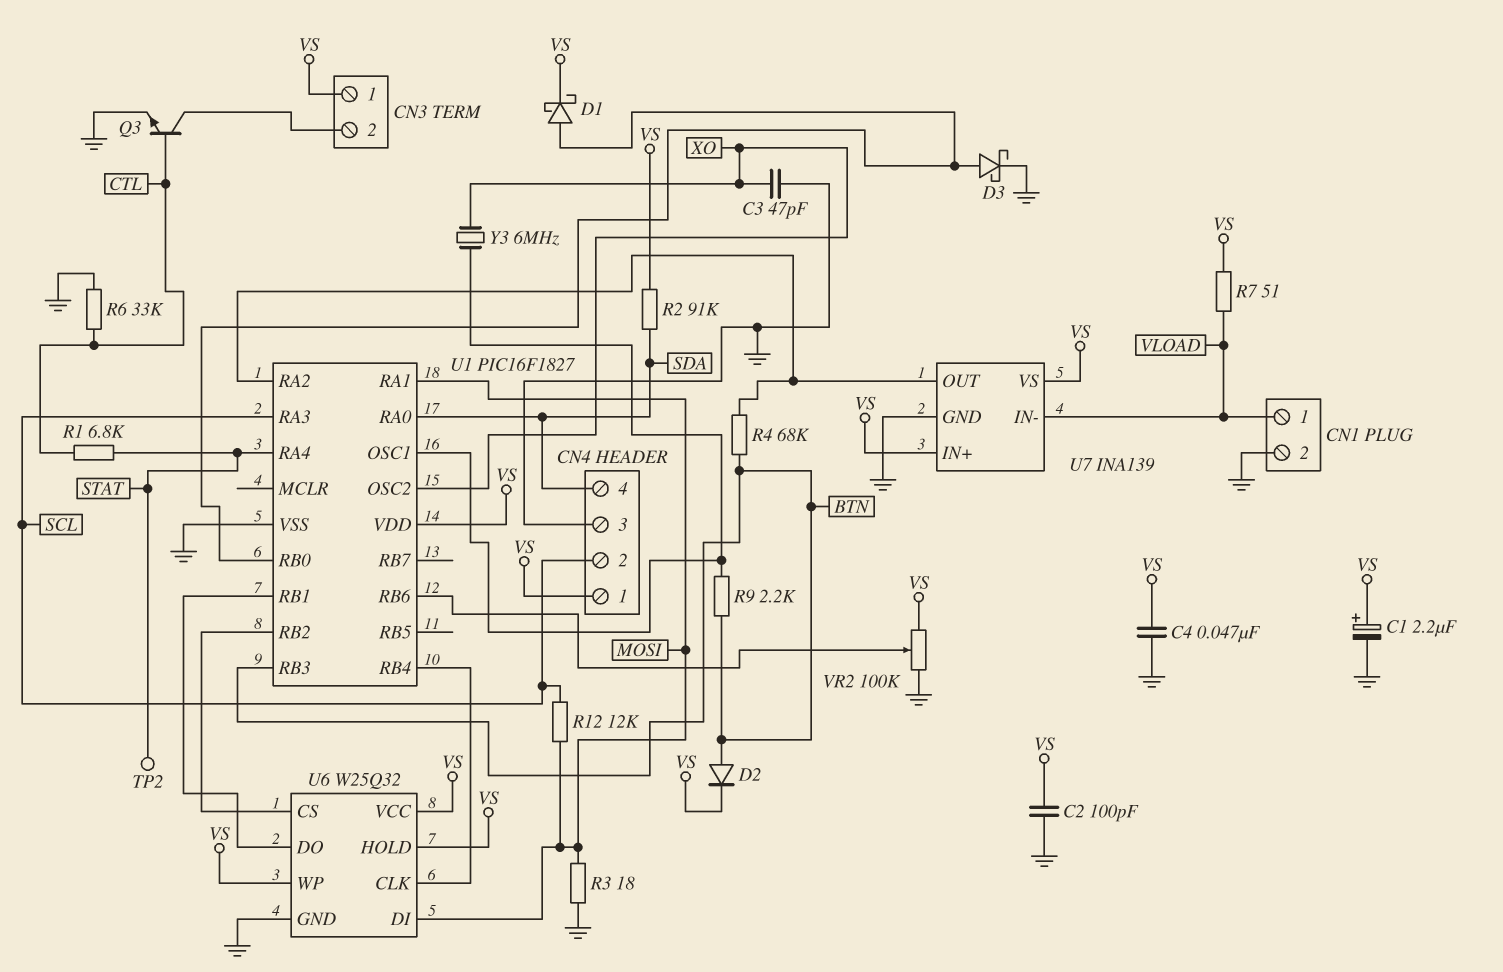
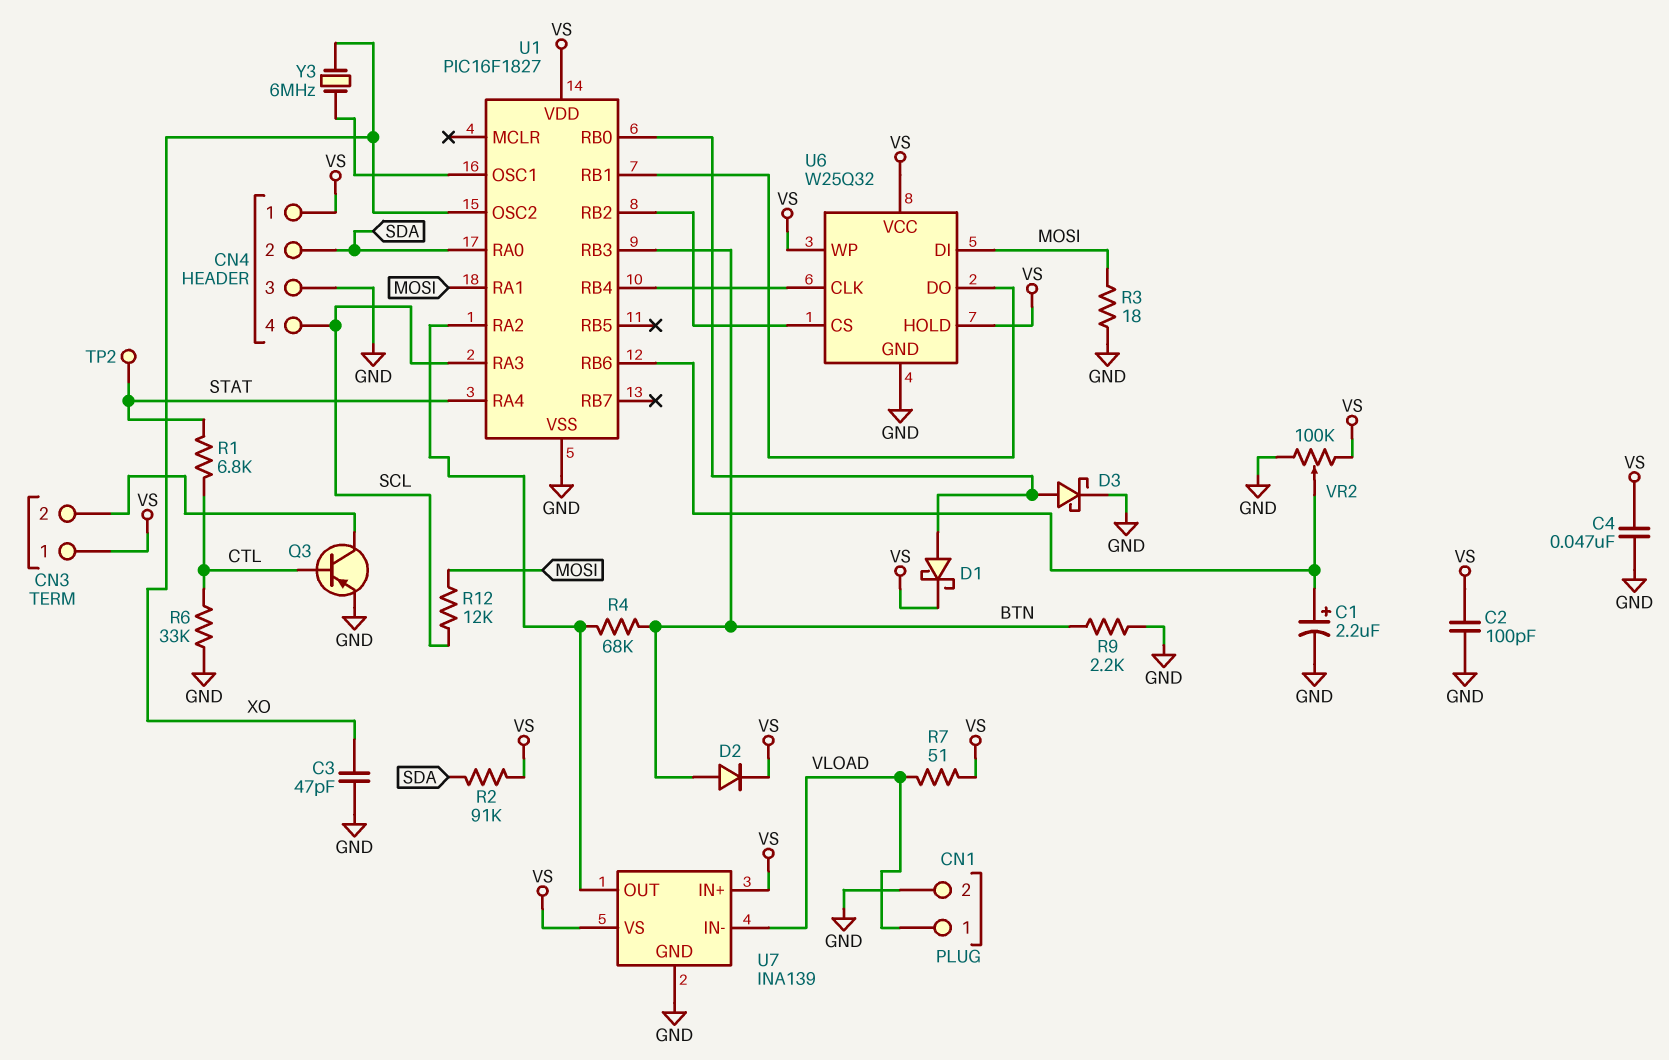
C1: 2.2uF (plus VS, minus GND) -> 2.2uF (plus U1/RB6, minus GND)
CN4 pin 2: SCL -> SDA
CN4 pin 4: SDA -> SCL
Q3: NPN (B CTL, C CN3/2, E GND) -> PNP (B CTL, C CN3/2, E GND)
R9: 2.2k (BTN, U1/OSC1) -> 2.2k (BTN, GND)

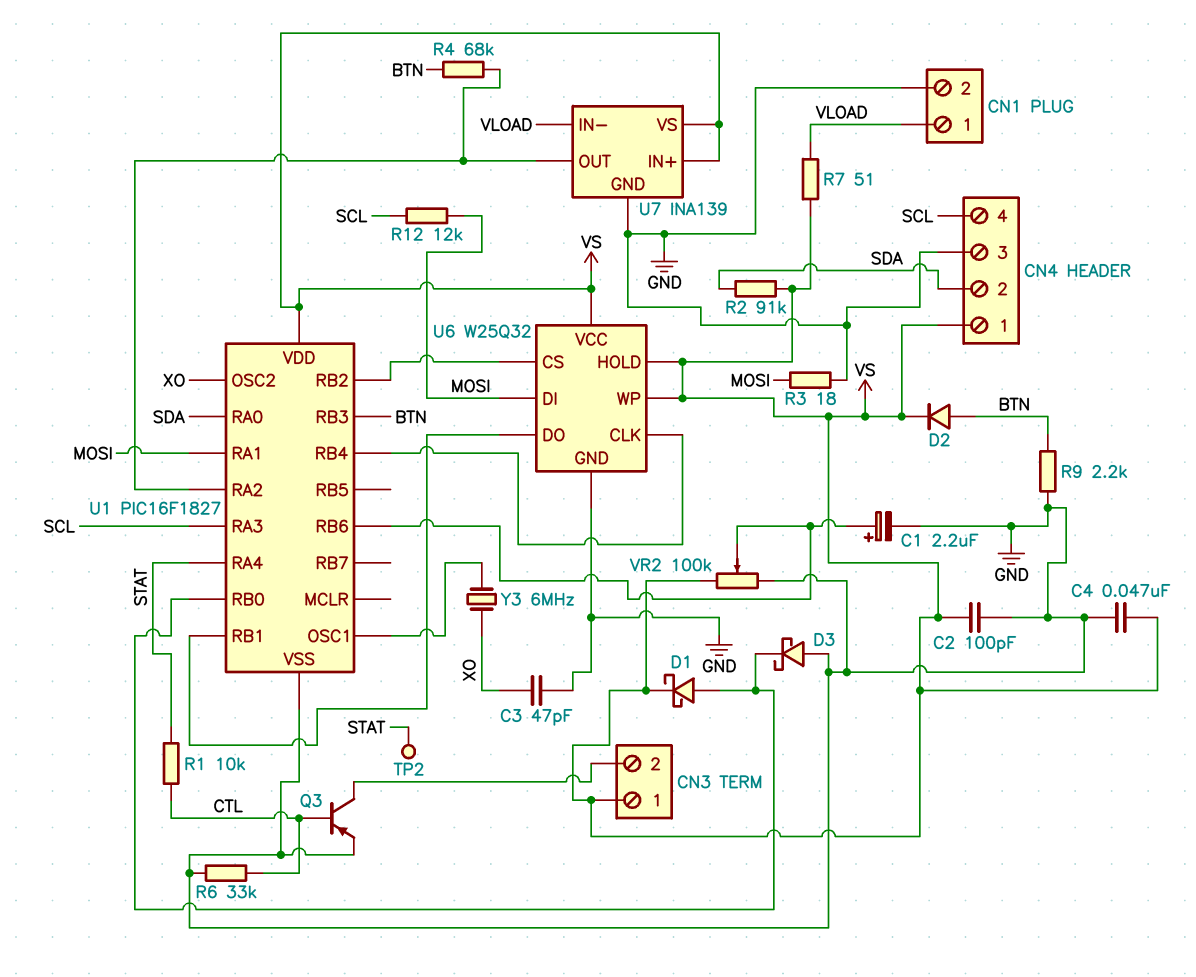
D3: schottky (A U1/RB0, K GND) -> schottky (A GND, K U1/RB0)
R1: 6.8k (CTL, STAT) -> 10k (CTL, STAT)

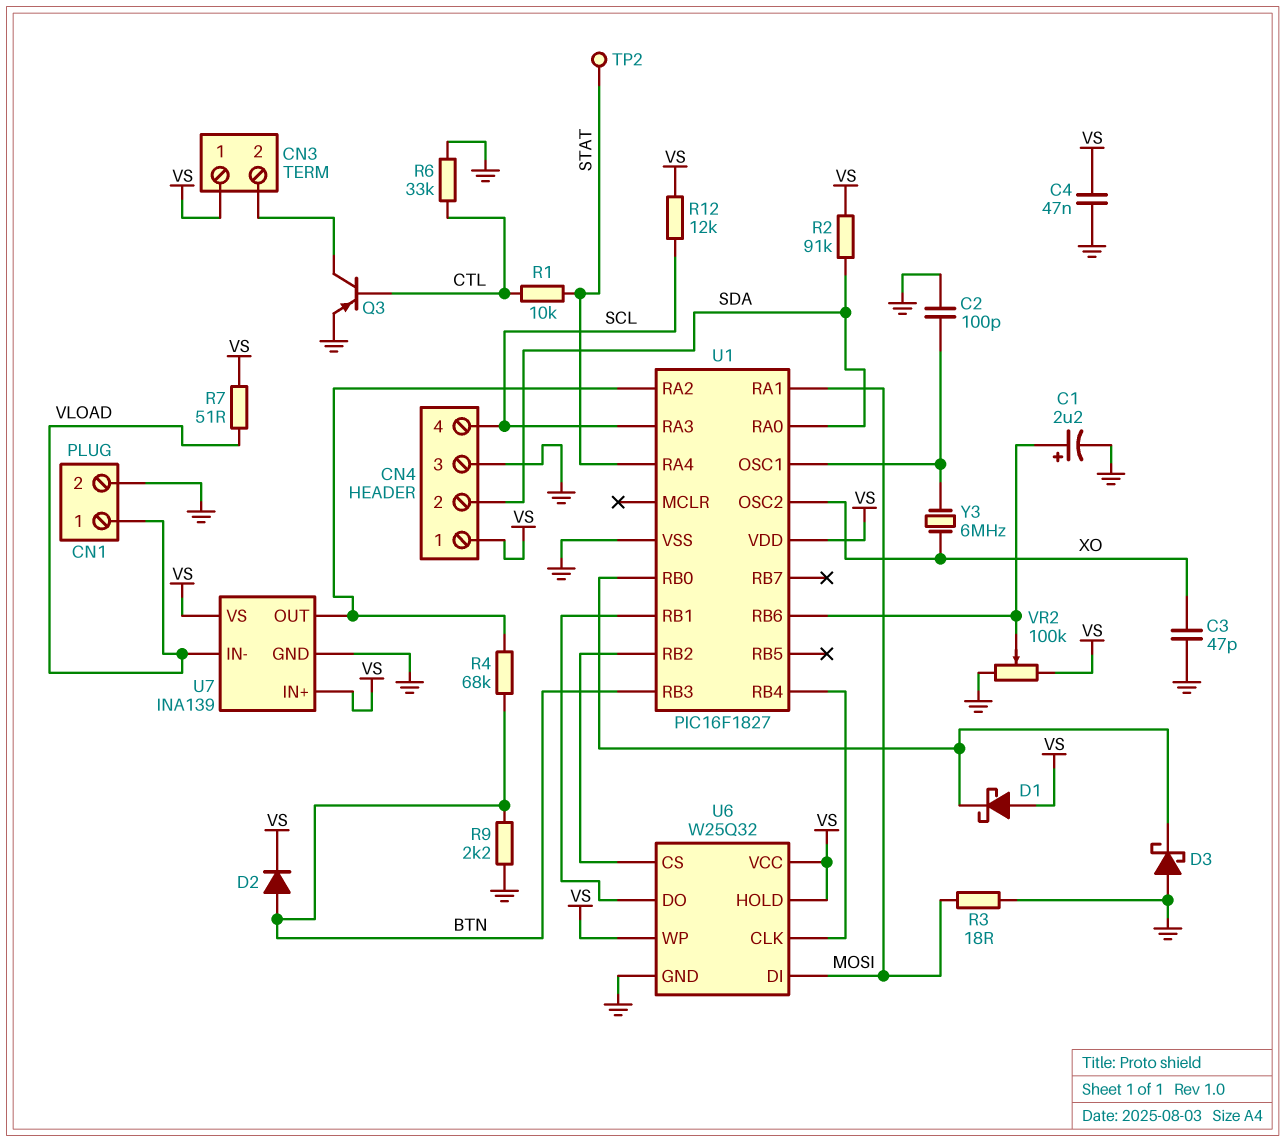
C2: 100pF (GND, VS) -> 100pF (GND, U1/OSC1)
D1: schottky (A U1/RB0, K VS) -> schottky (A VS, K U1/RB0)
R12: 12k (MOSI, SCL) -> 12k (SCL, VS)

